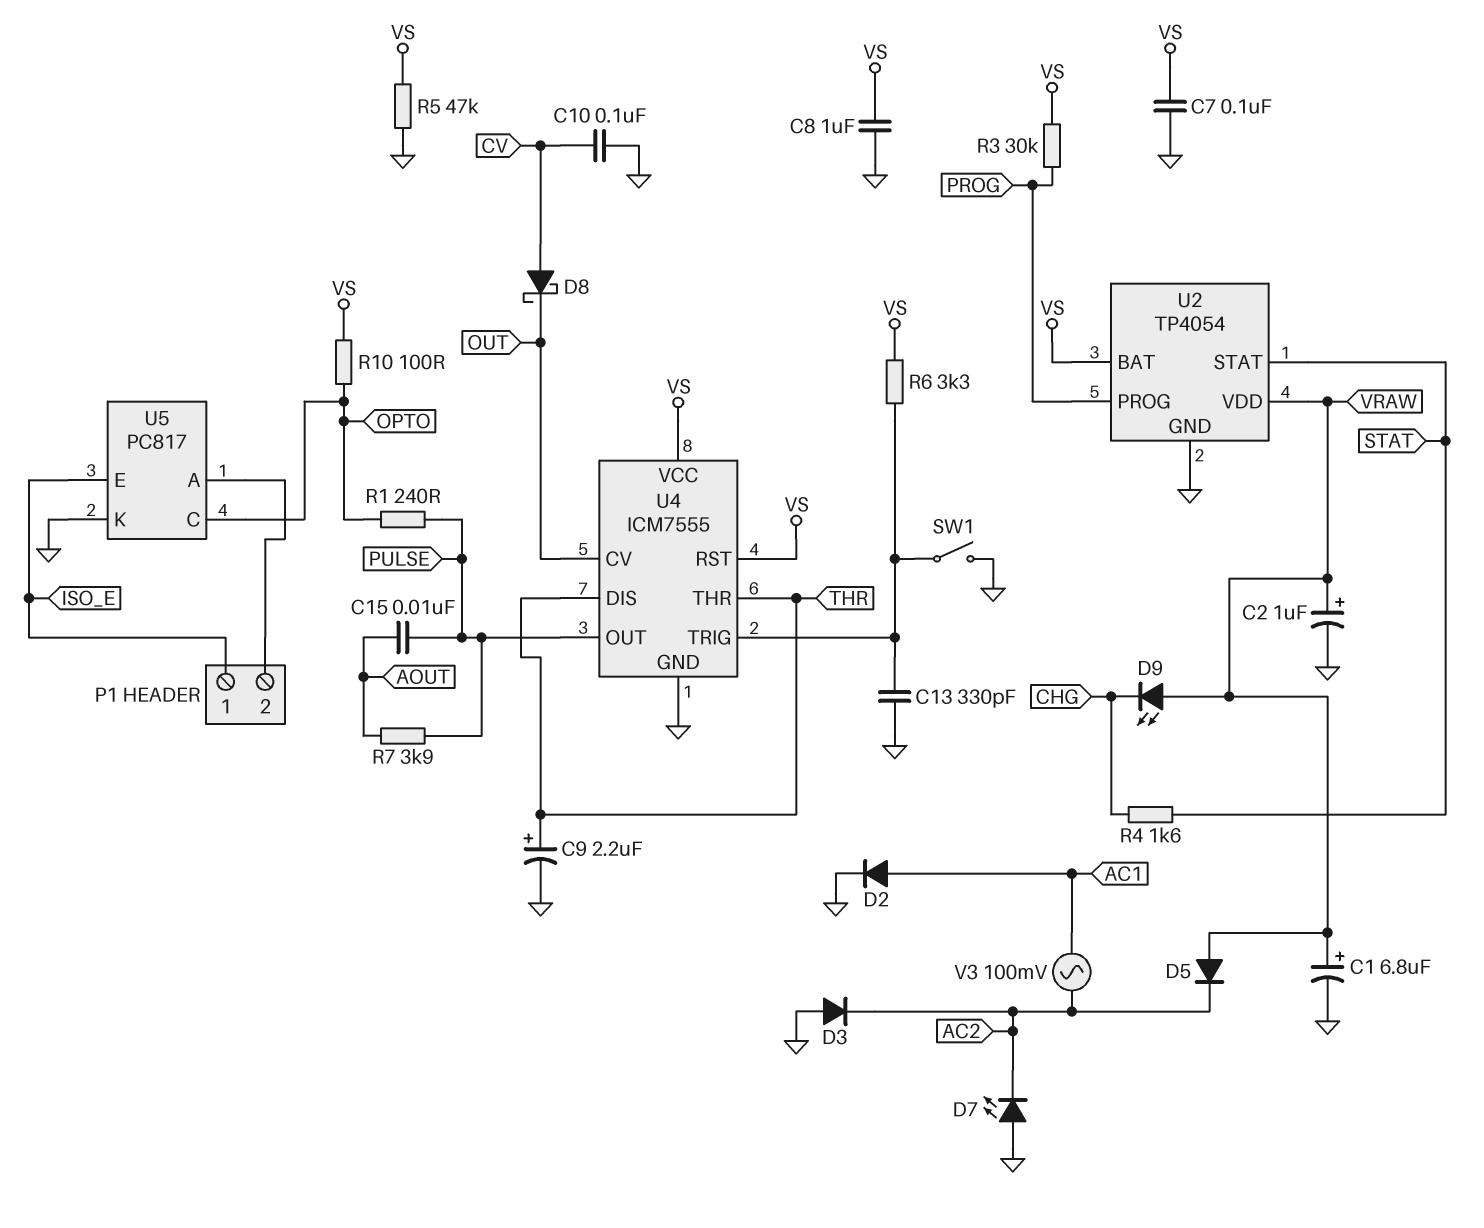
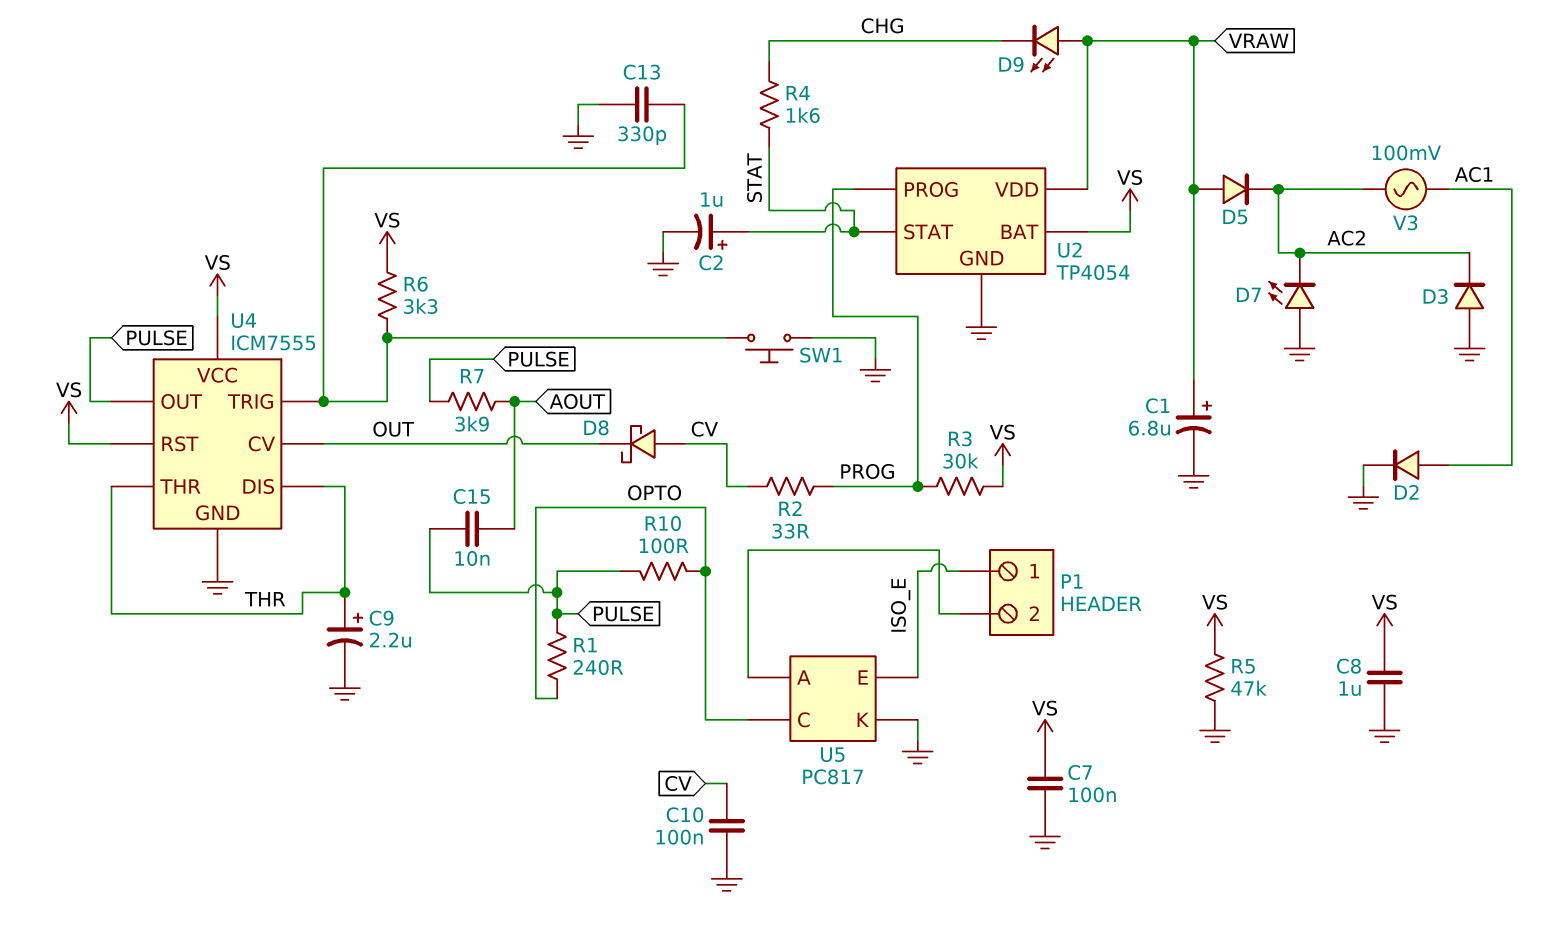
C2: 1uF (plus VRAW, minus GND) -> 1uF (plus STAT, minus GND)
R2: none -> 33 (CV, PROG)
R10: 100 (OPTO, VS) -> 100 (OPTO, PULSE)
SW1: switch (GND, U4/TRIG) -> button (GND, U4/TRIG)

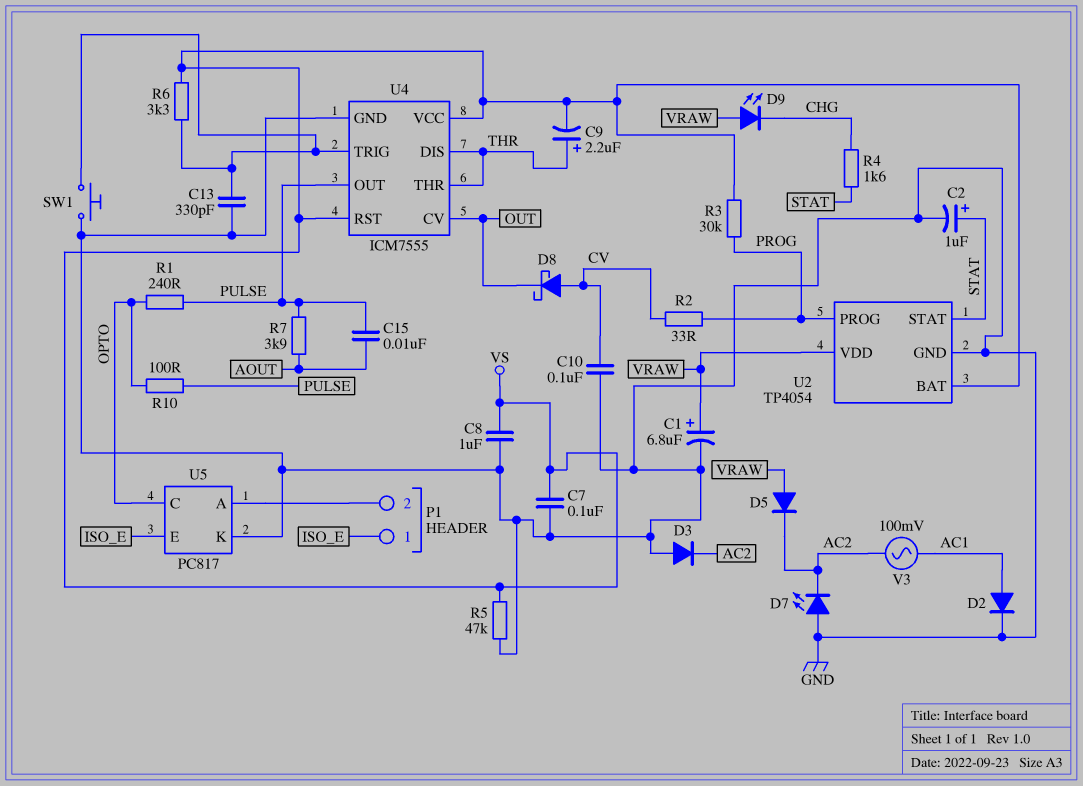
C9: 2.2uF (plus THR, minus GND) -> 2.2uF (plus THR, minus VS)

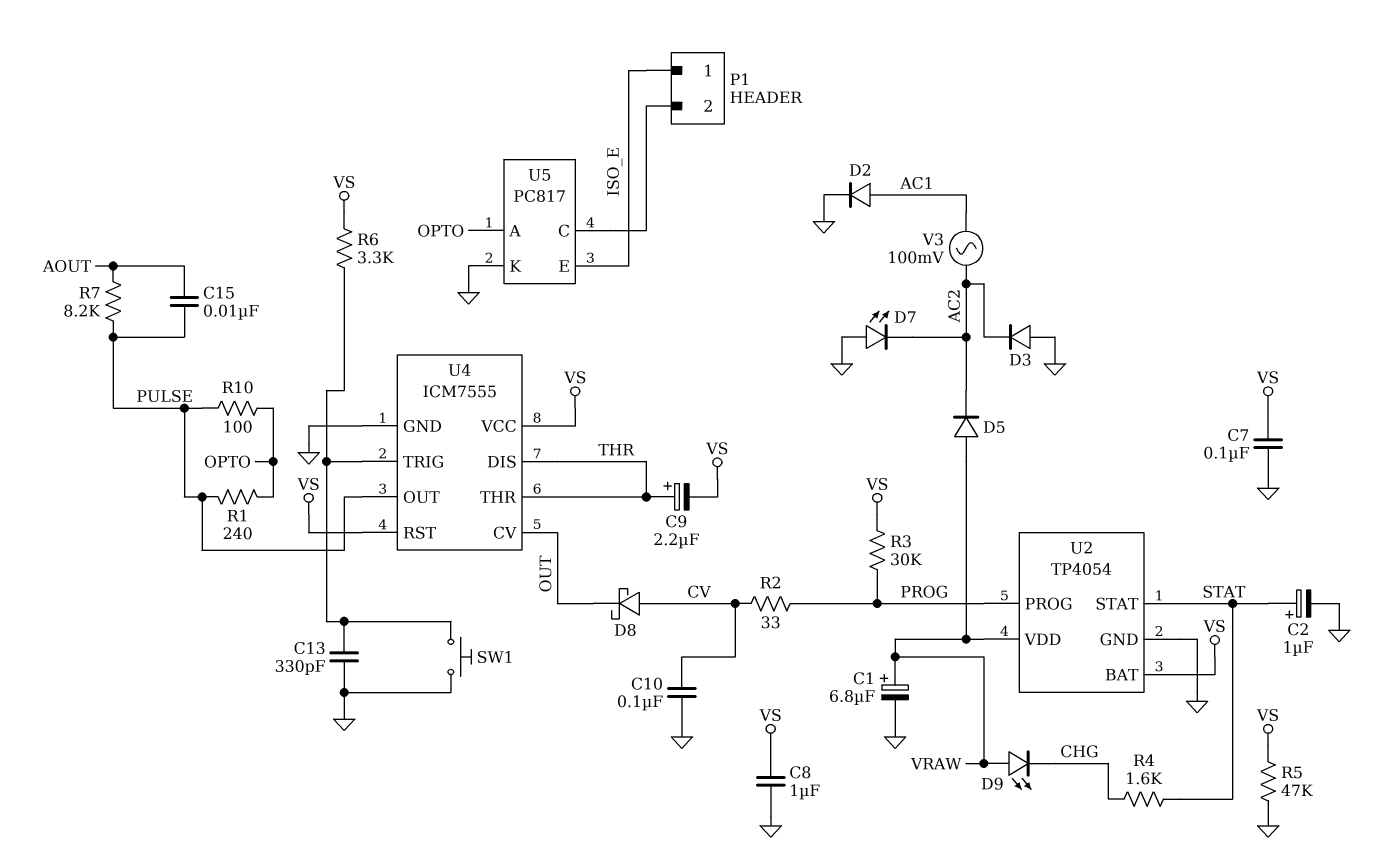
R7: 3.9k (AOUT, PULSE) -> 8.2k (AOUT, PULSE)
U5 pin A: P1/2 -> OPTO
U5 pin C: OPTO -> P1/2

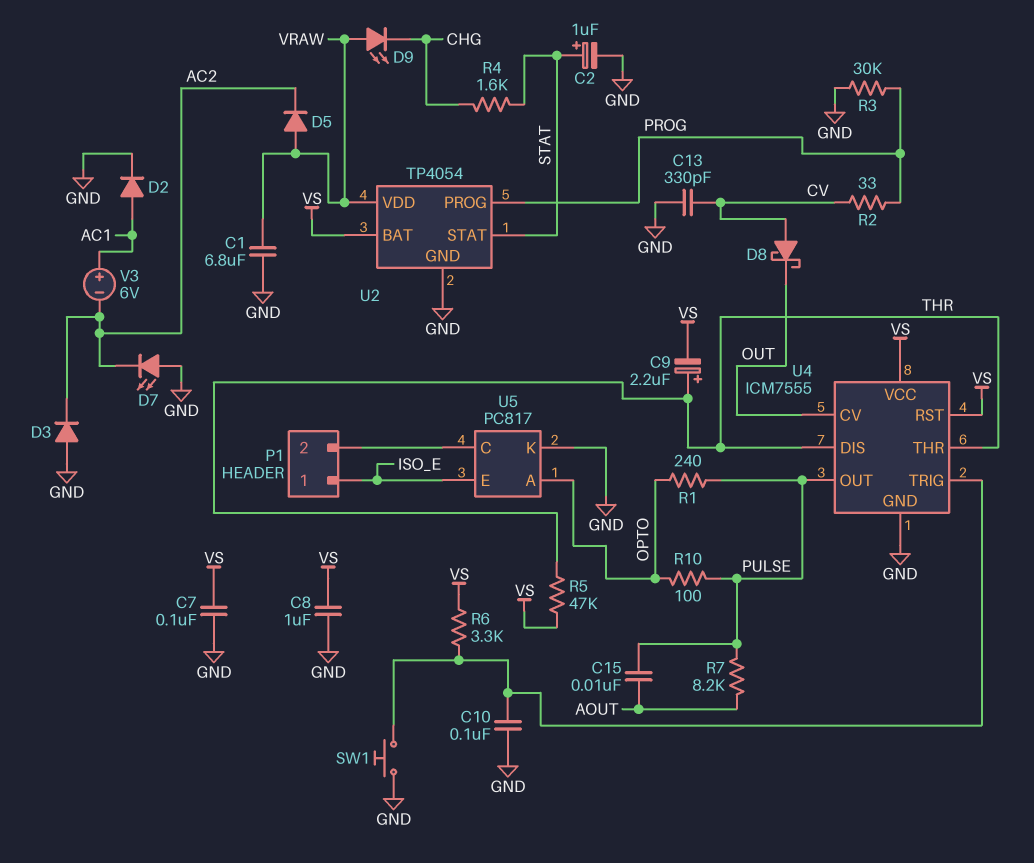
C1: 6.8uF (plus VRAW, minus GND) -> 6.8uF (GND, VRAW)
C10: 100nF (CV, GND) -> 100nF (GND, U4/TRIG)
C13: 330pF (GND, U4/TRIG) -> 330pF (CV, GND)
R3: 30k (PROG, VS) -> 30k (GND, PROG)
R5: 47k (GND, VS) -> 47k (THR, VS)
V3: AC 100mV (AC1, AC2) -> 6V (plus AC1, minus AC2)

